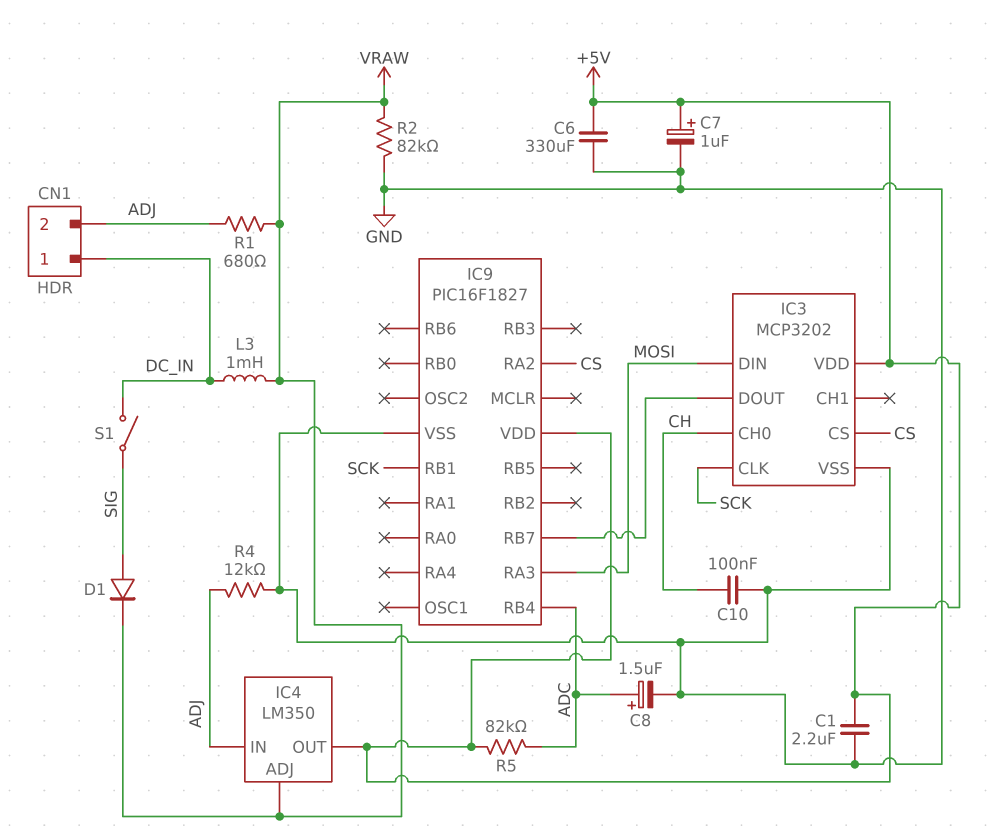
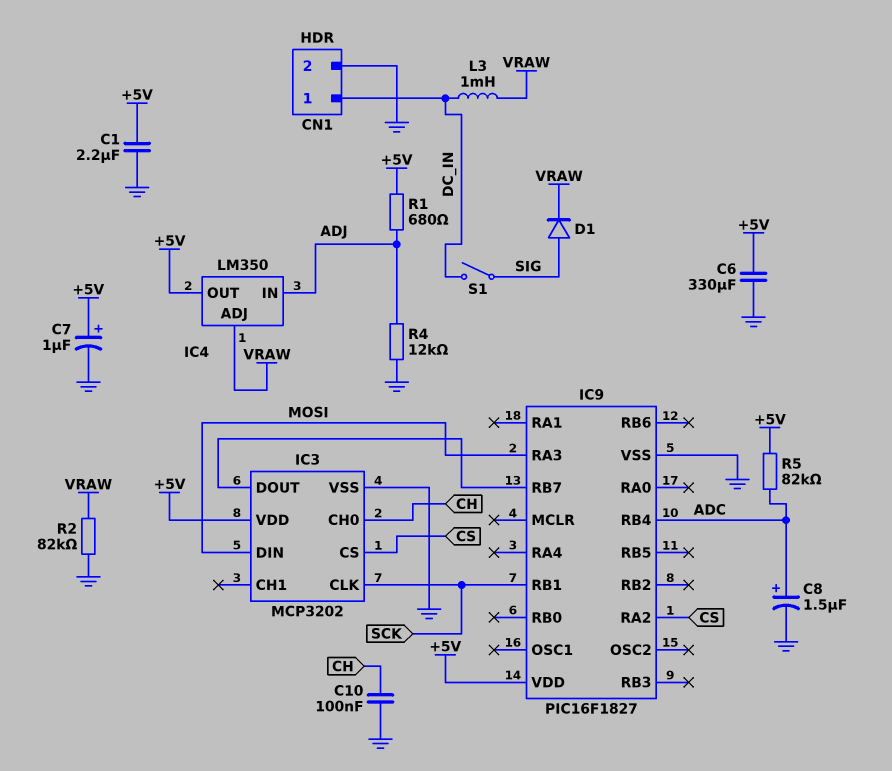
CN1 pin 2: ADJ -> GND
R1: 680 (ADJ, VRAW) -> 680 (+5V, ADJ)

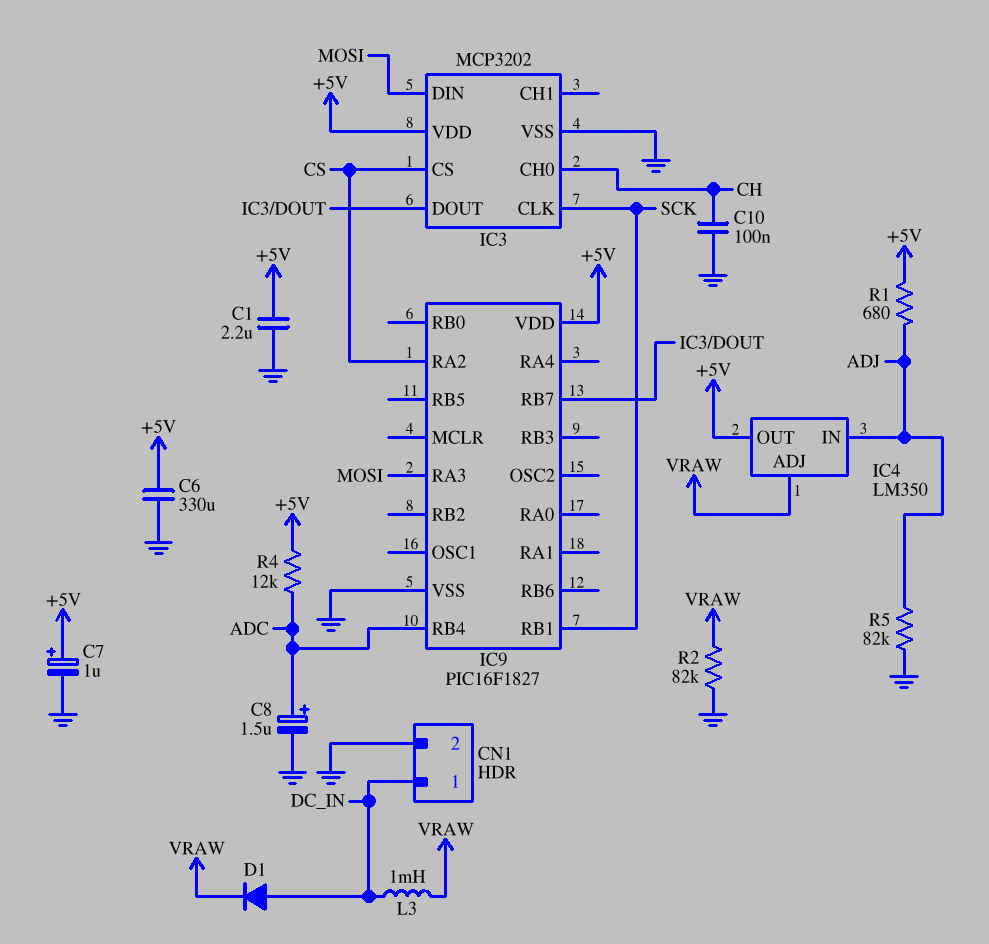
D1: diode (A SIG, K VRAW) -> diode (A DC_IN, K VRAW)
R4: 12k (ADJ, GND) -> 12k (+5V, ADC)
R5: 82k (+5V, ADC) -> 82k (ADJ, GND)
S1: switch (DC_IN, SIG) -> none

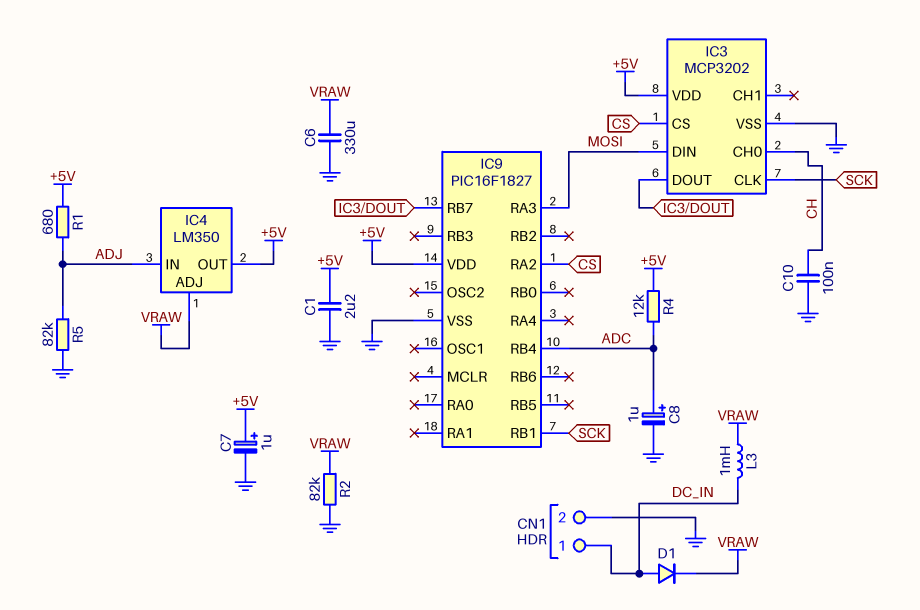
C6: 330uF (+5V, GND) -> 330uF (GND, VRAW)
C8: 1.5uF (plus ADC, minus GND) -> 1uF (plus ADC, minus GND)

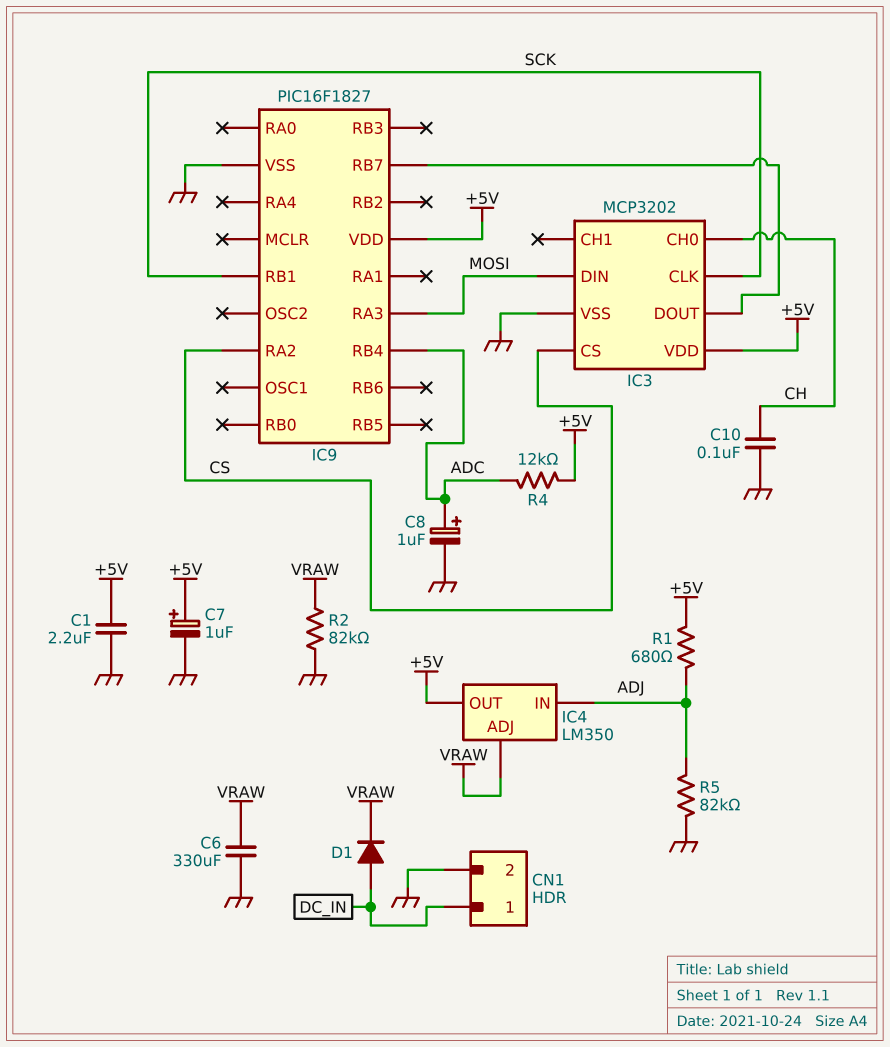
L3: 1mH (DC_IN, VRAW) -> none

